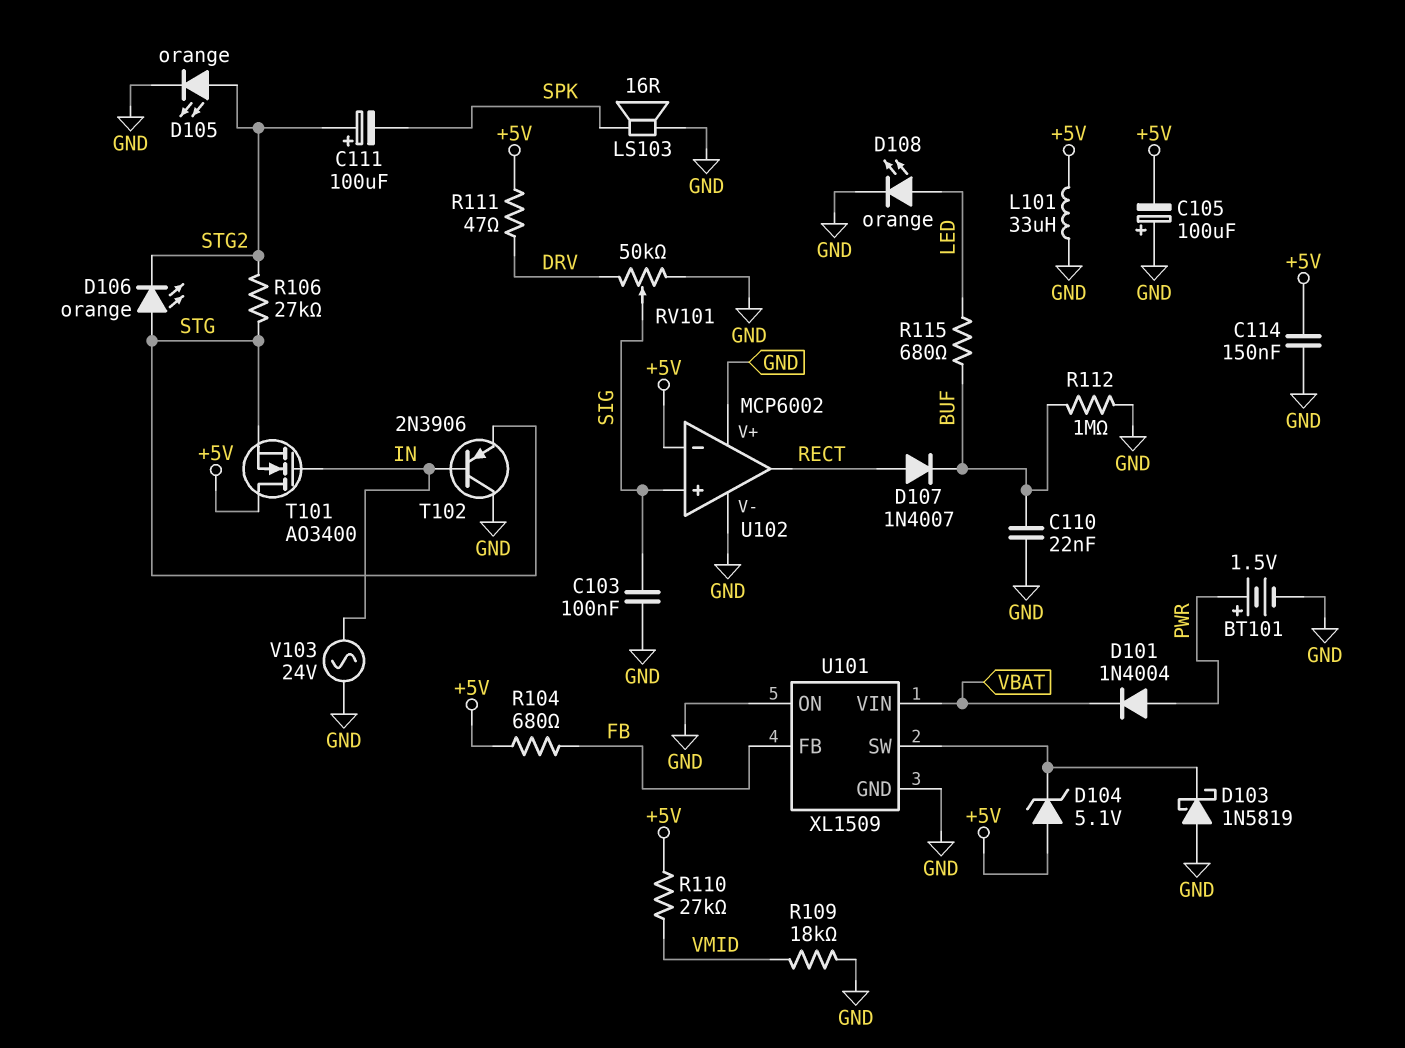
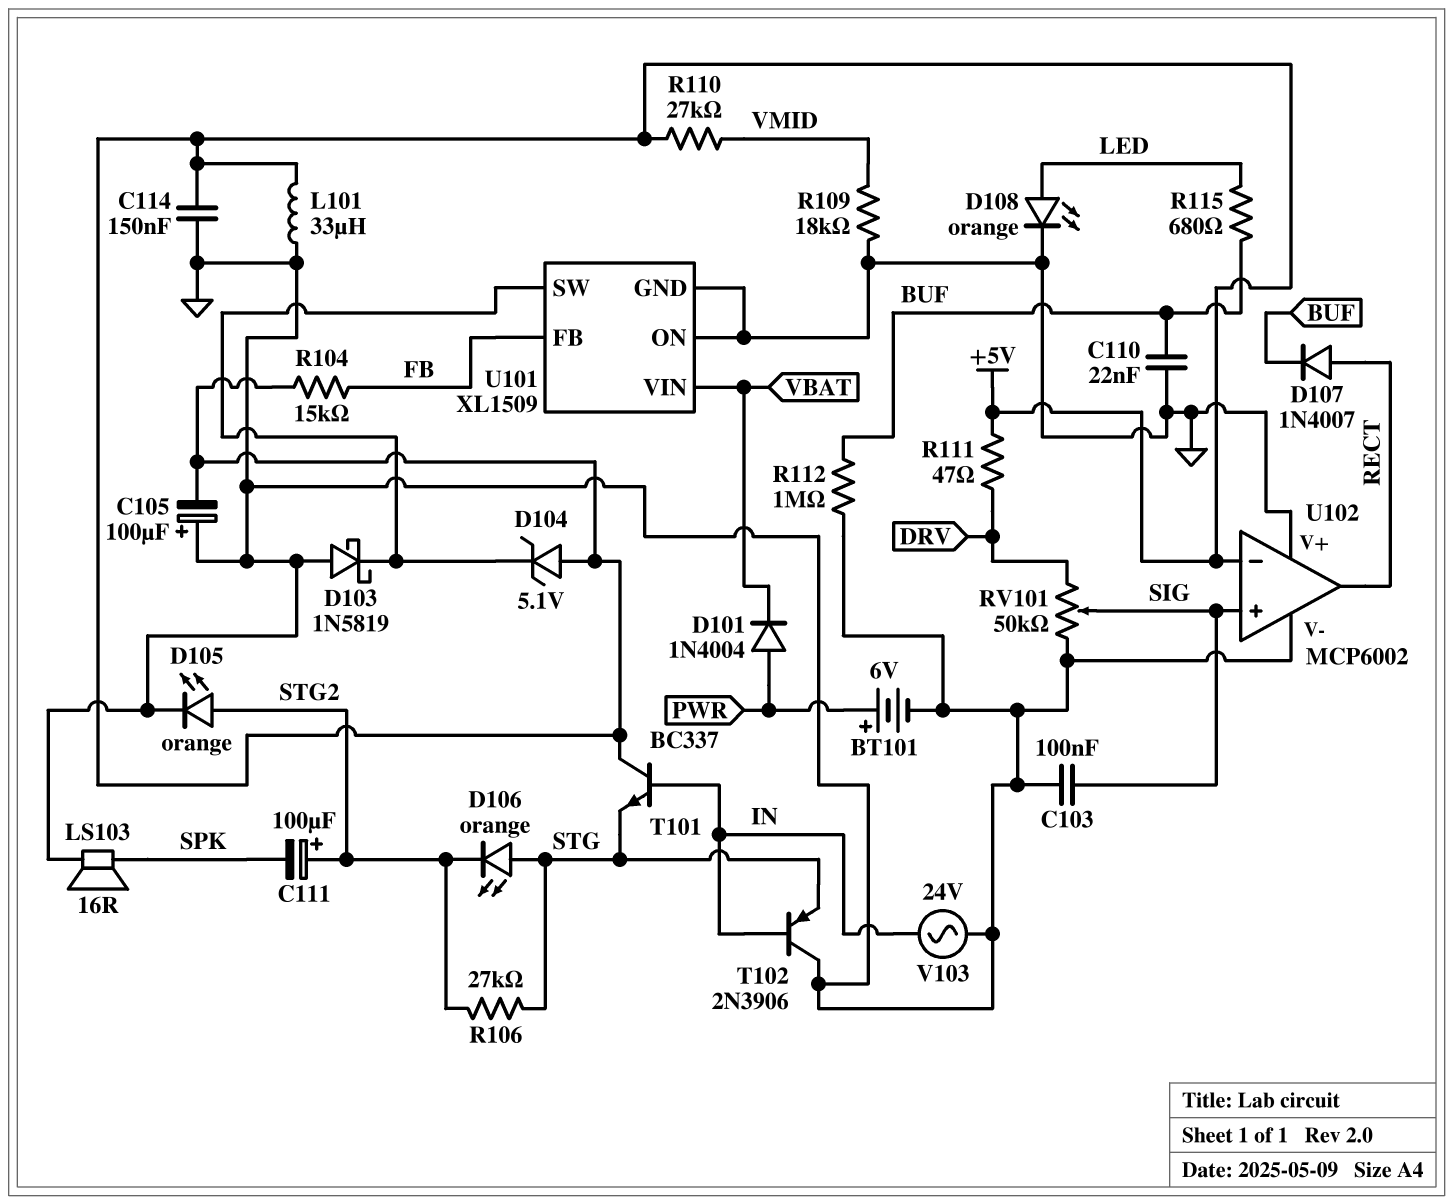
BT101: 1.5V (plus PWR, minus GND) -> 6V (plus PWR, minus GND)
R104: 680 (+5V, FB) -> 15k (+5V, FB)
T101: NMOS AO3400 (G IN, D +5V, S STG) -> NPN BC337 (B IN, C +5V, E STG)

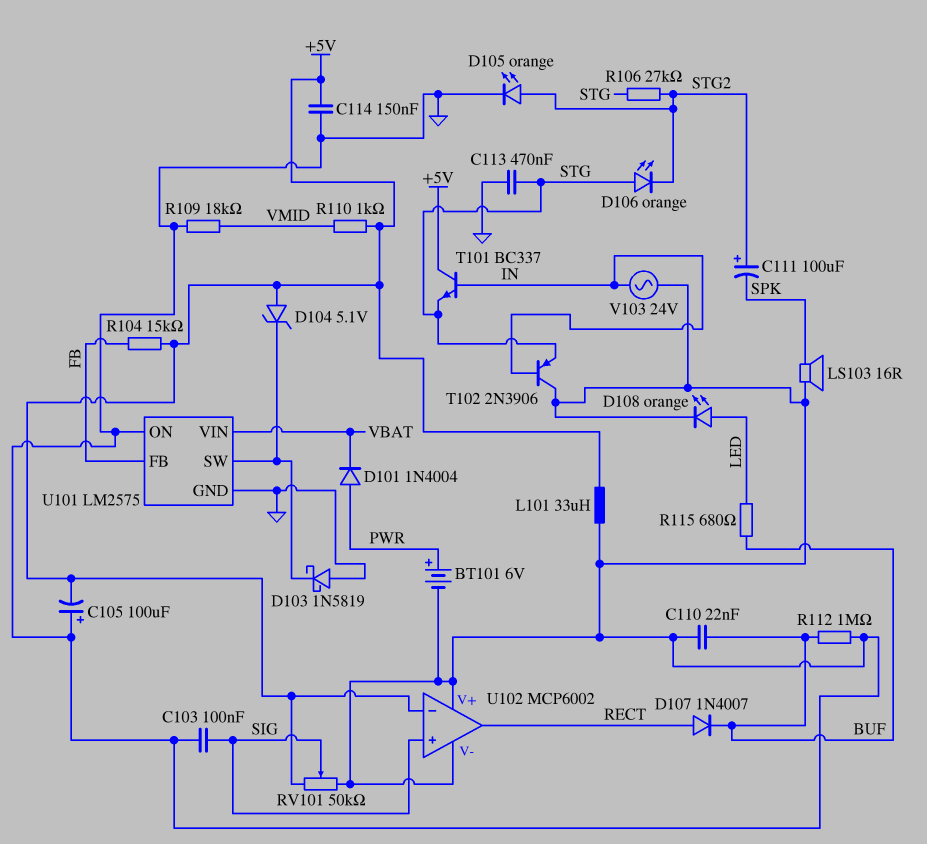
C113: none -> 470nF (GND, STG)
R110: 27k (+5V, VMID) -> 1k (+5V, VMID)
R111: 47 (+5V, DRV) -> none
RV101: 50k (DRV, GND, wiper SIG) -> 50k (+5V, GND, wiper SIG)
U101: XL1509 -> LM2575

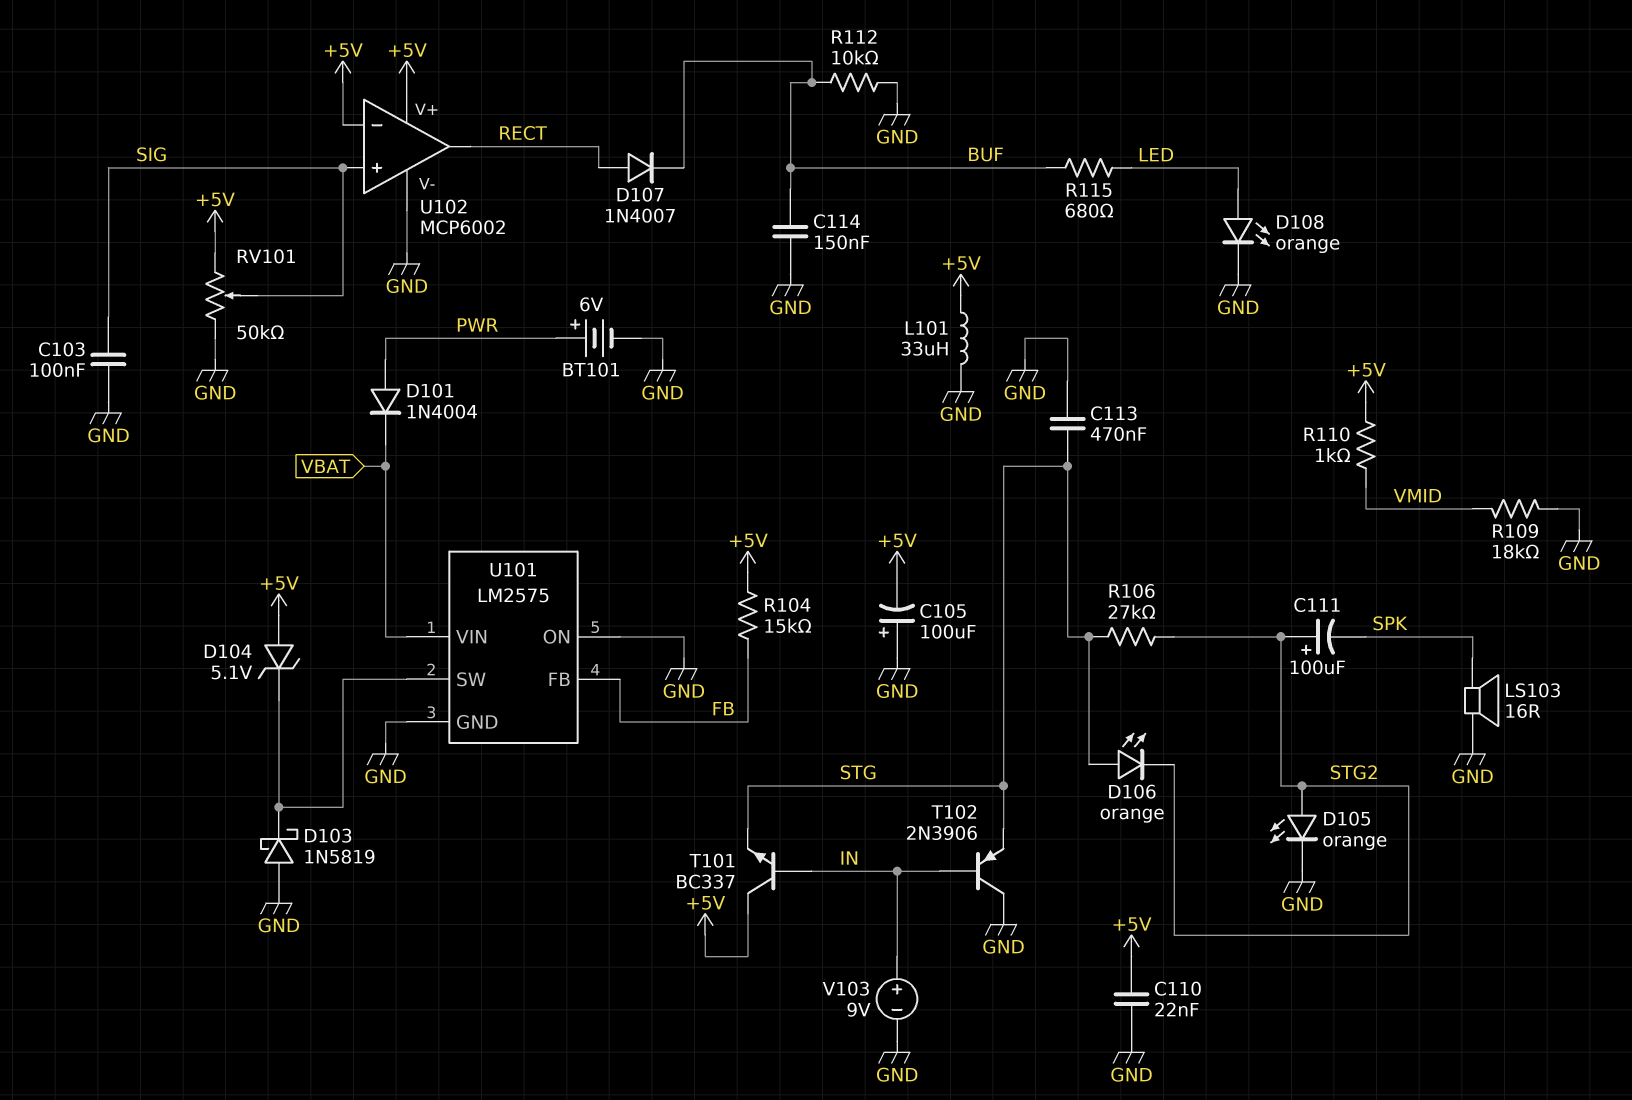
C110: 22nF (BUF, GND) -> 22nF (+5V, GND)
C114: 150nF (+5V, GND) -> 150nF (BUF, GND)
R112: 1M (BUF, GND) -> 10k (BUF, GND)
U102 pin V+: GND -> +5V
V103: AC 24V (GND, IN) -> 9V (plus IN, minus GND)

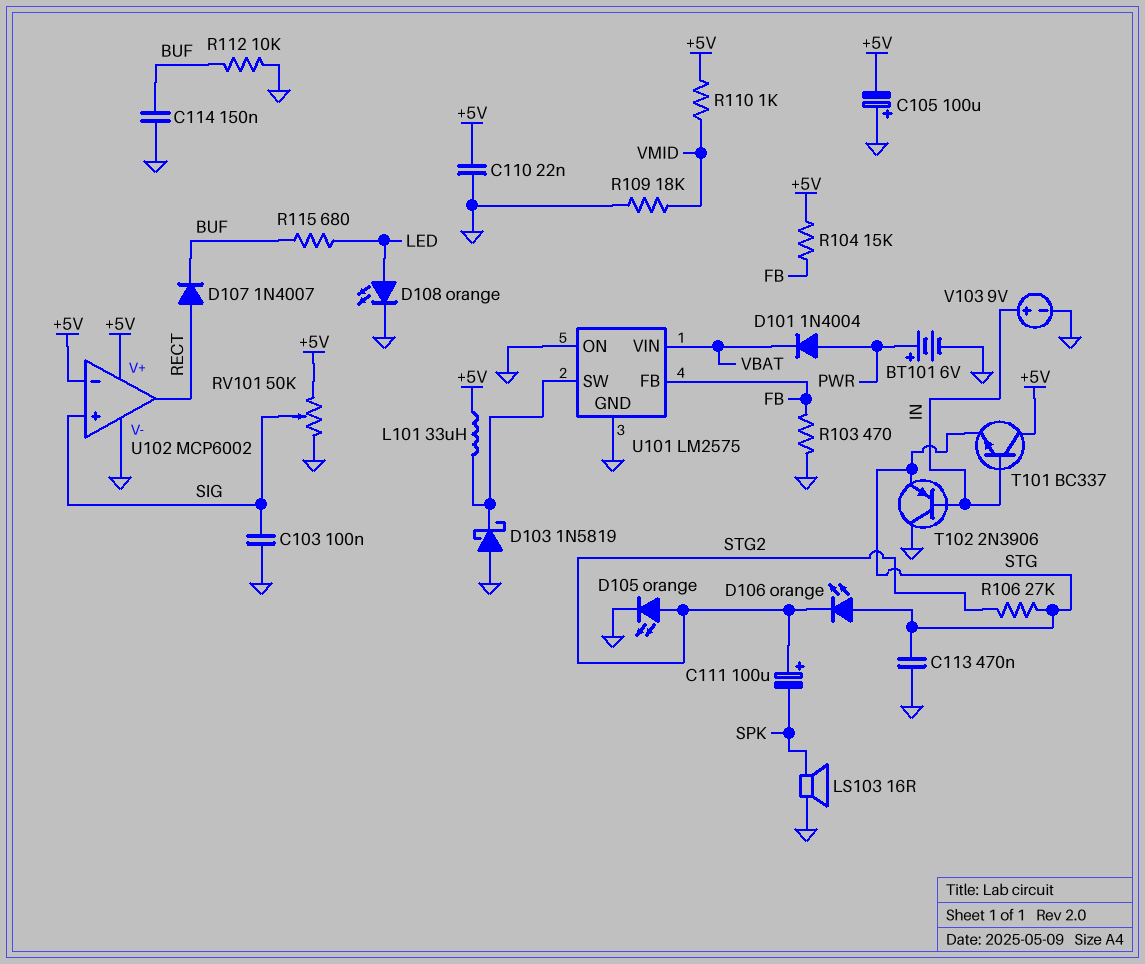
D104: zener 5.1V (A +5V, K U101/SW) -> none
L101: 33uH (+5V, GND) -> 33uH (+5V, U101/SW)
R103: none -> 470 (FB, GND)

